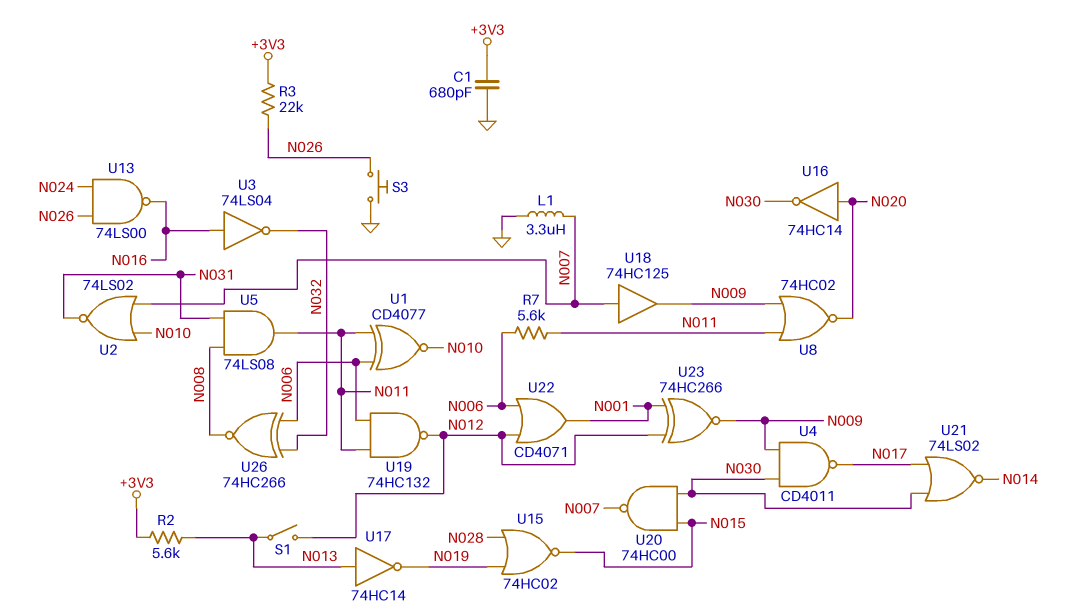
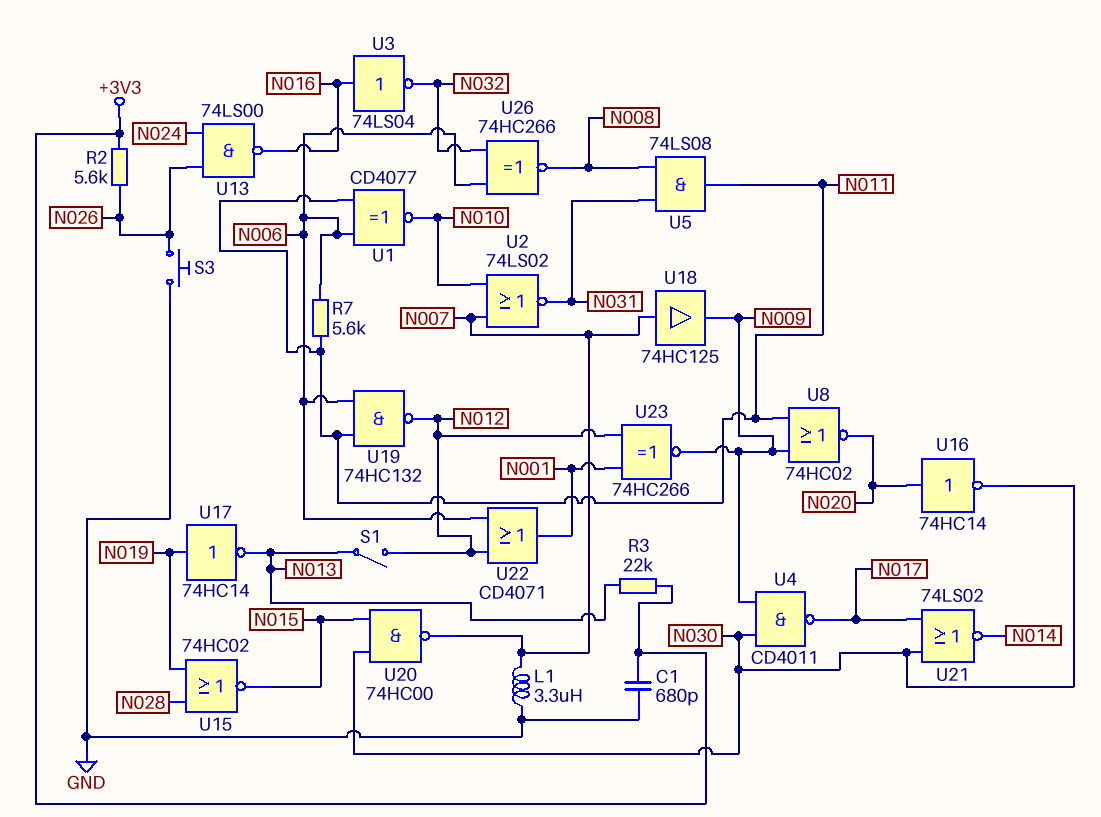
R2: 5.6k (+3V3, N013) -> 5.6k (+3V3, N026)
R3: 22k (+3V3, N026) -> 22k (+3V3, N013)
U17: NOT 74HC14 (in N013, out N019) -> NOT 74HC14 (in N019, out N013)

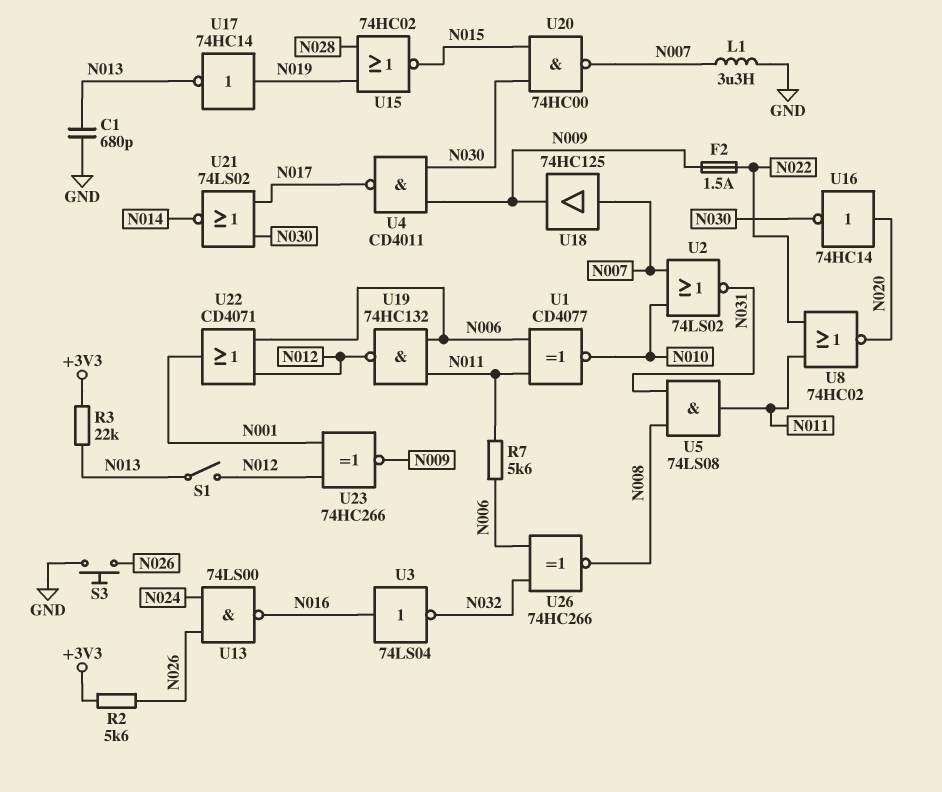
C1: 680pF (+3V3, GND) -> 680pF (GND, N013)
F2: none -> 1.5A (N009, N022)
U8: NOR 74HC02 (in N009, in N011, out N020) -> NOR 74HC02 (in N011, in N022, out N020)

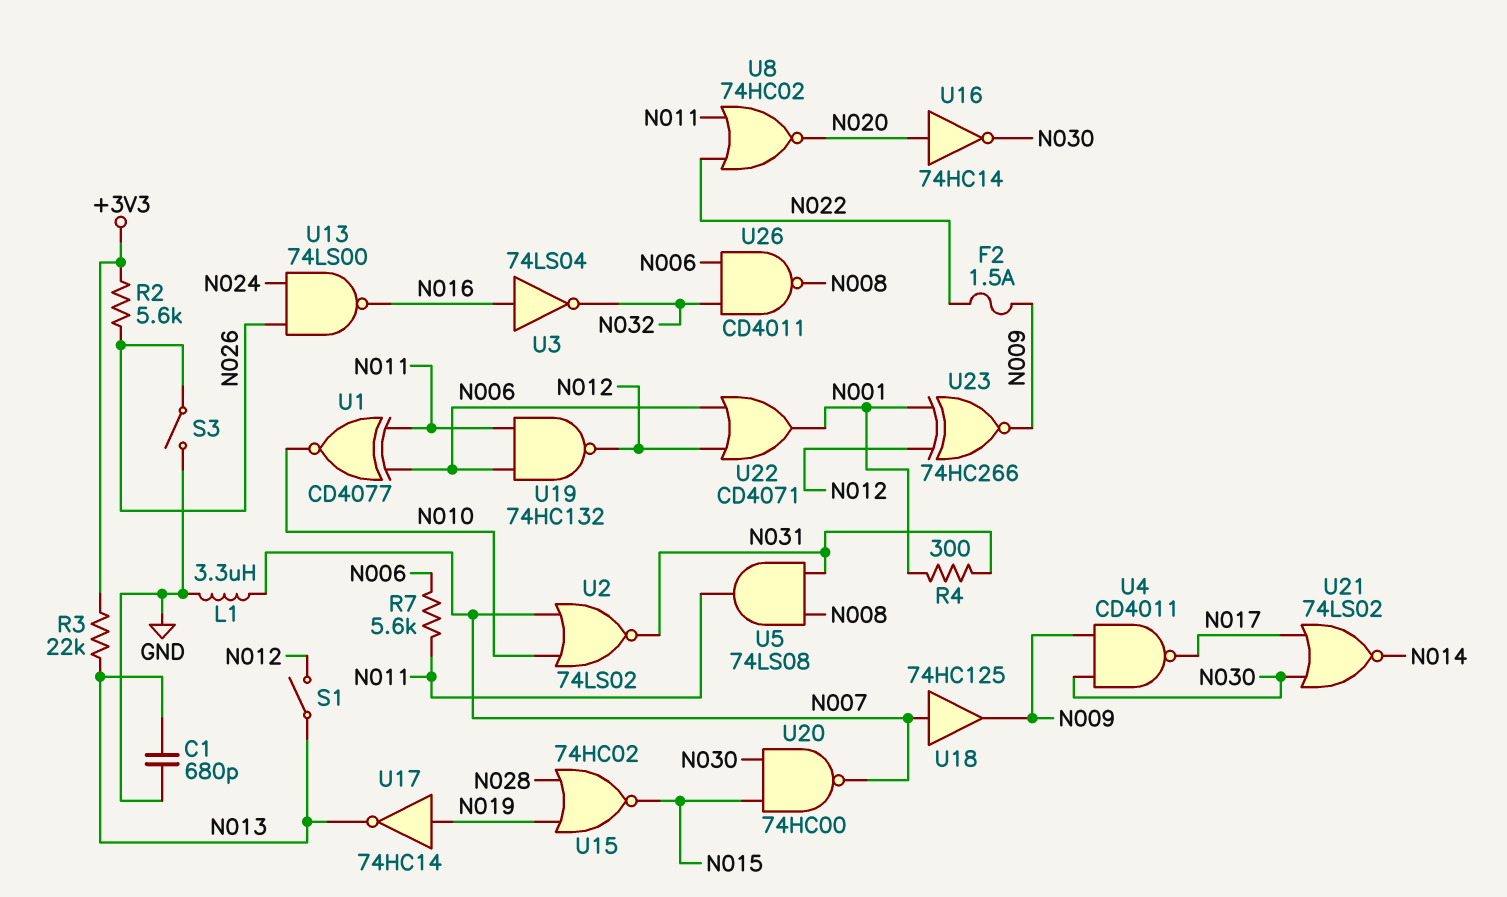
R4: none -> 300 (N001, N031)
S3: button (GND, N026) -> switch (GND, N026)
U26: XNOR 74HC266 (in N006, in N032, out N008) -> NAND CD4011 (in N006, in N032, out N008)

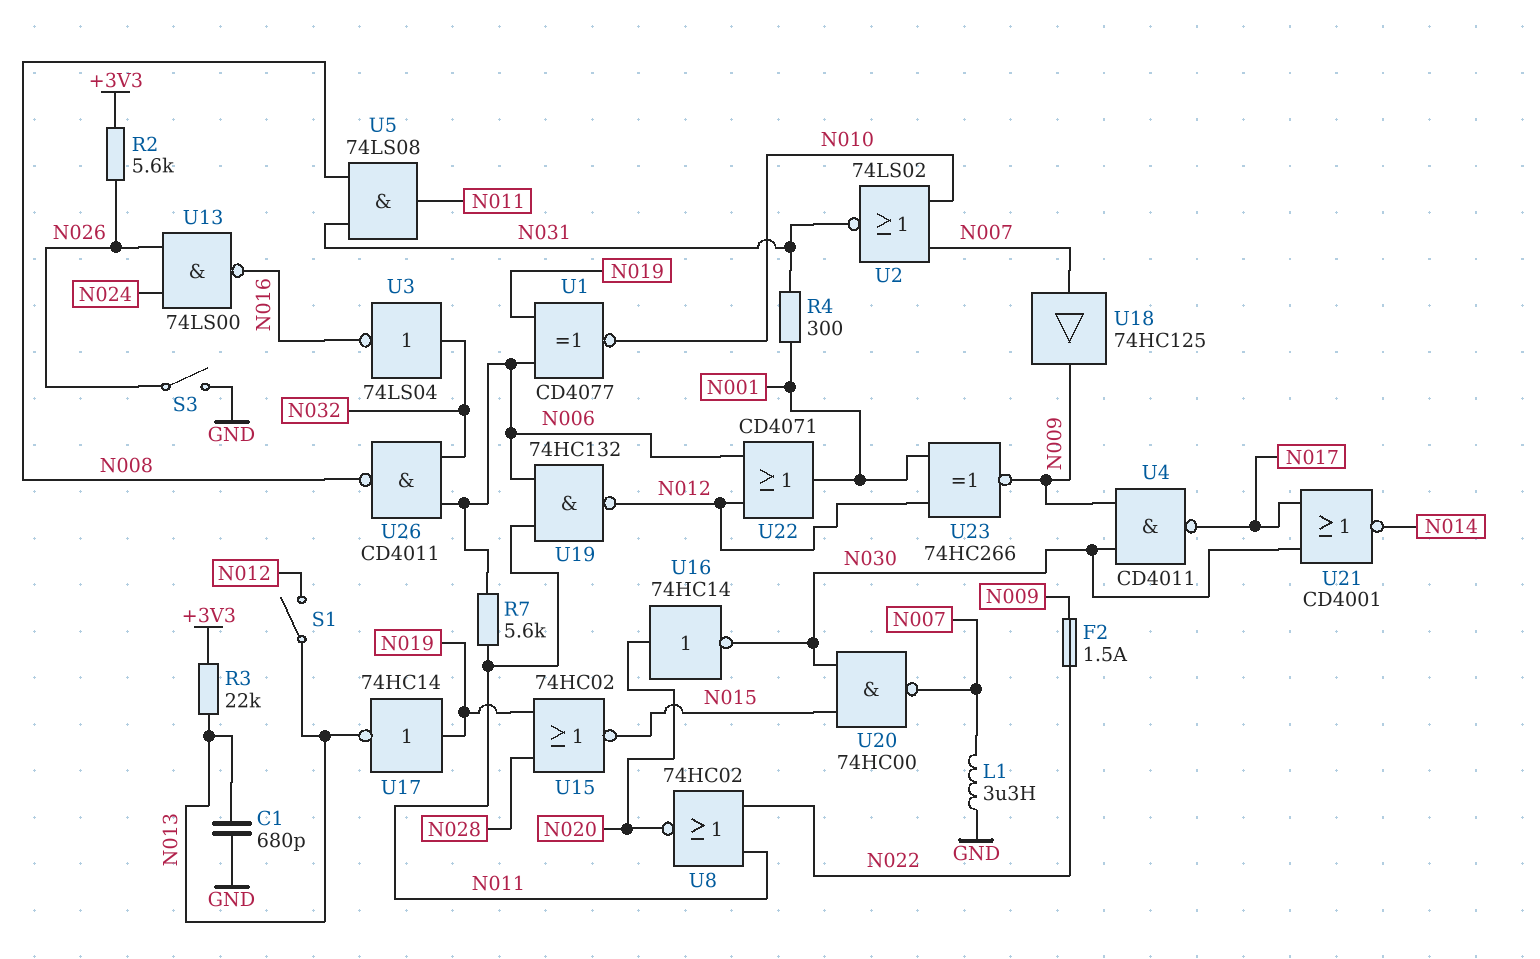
U1: XNOR CD4077 (in N006, in N011, out N010) -> XNOR CD4077 (in N006, in N019, out N010)
U3: NOT 74LS04 (in N016, out N032) -> NOT 74LS04 (in N032, out N016)
U21: NOR 74LS02 (in N017, in N030, out N014) -> NOR CD4001 (in N017, in N030, out N014)

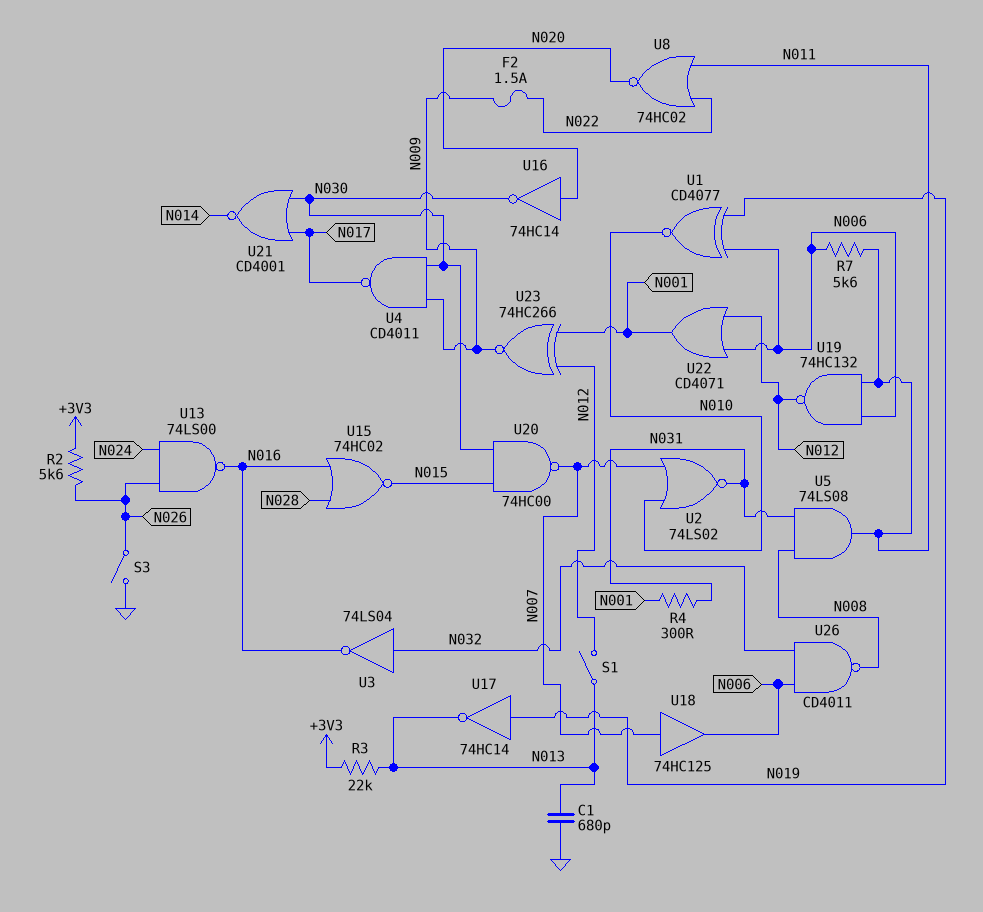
L1: 3.3uH (GND, N007) -> none
U15: NOR 74HC02 (in N019, in N028, out N015) -> NOR 74HC02 (in N016, in N028, out N015)
U18: buffer 74HC125 (in N007, out N009) -> buffer 74HC125 (in N007, out N006)

